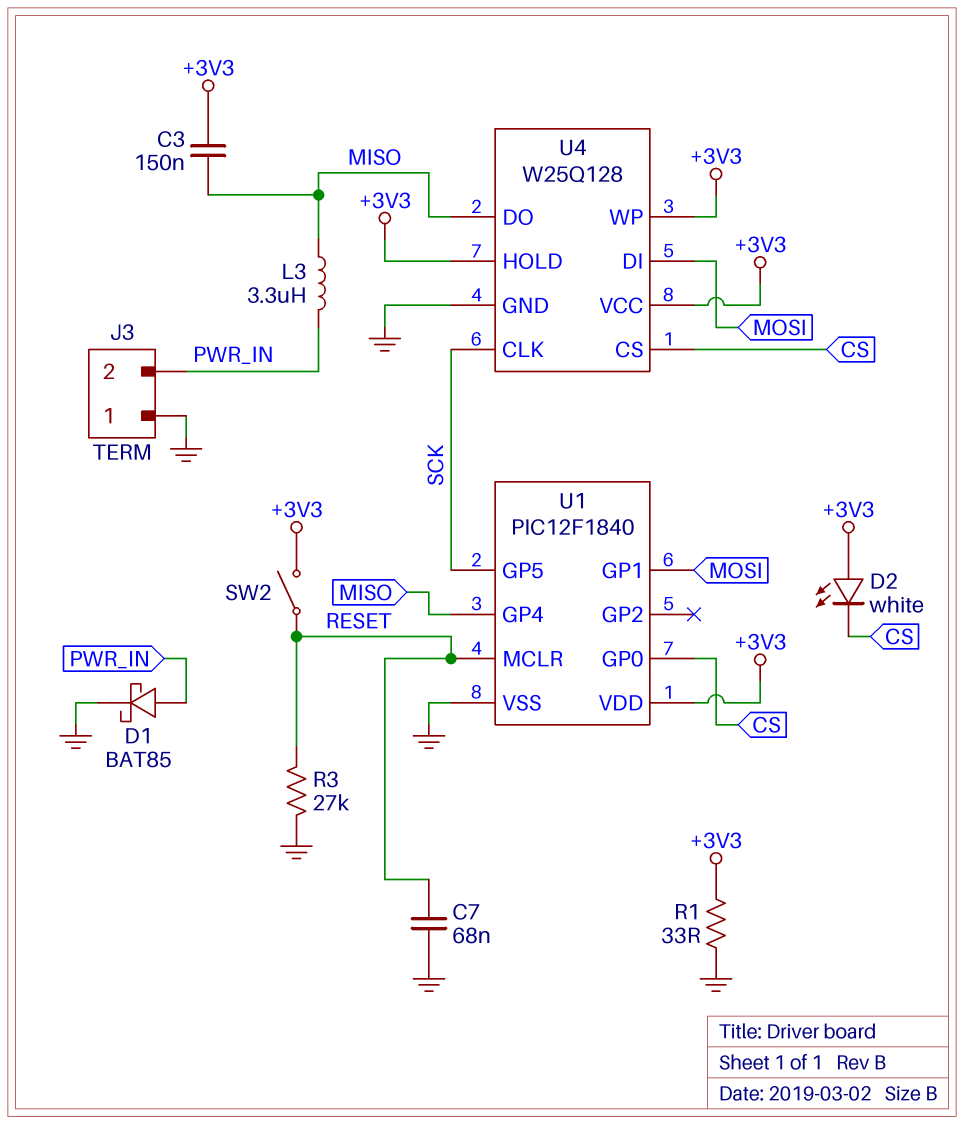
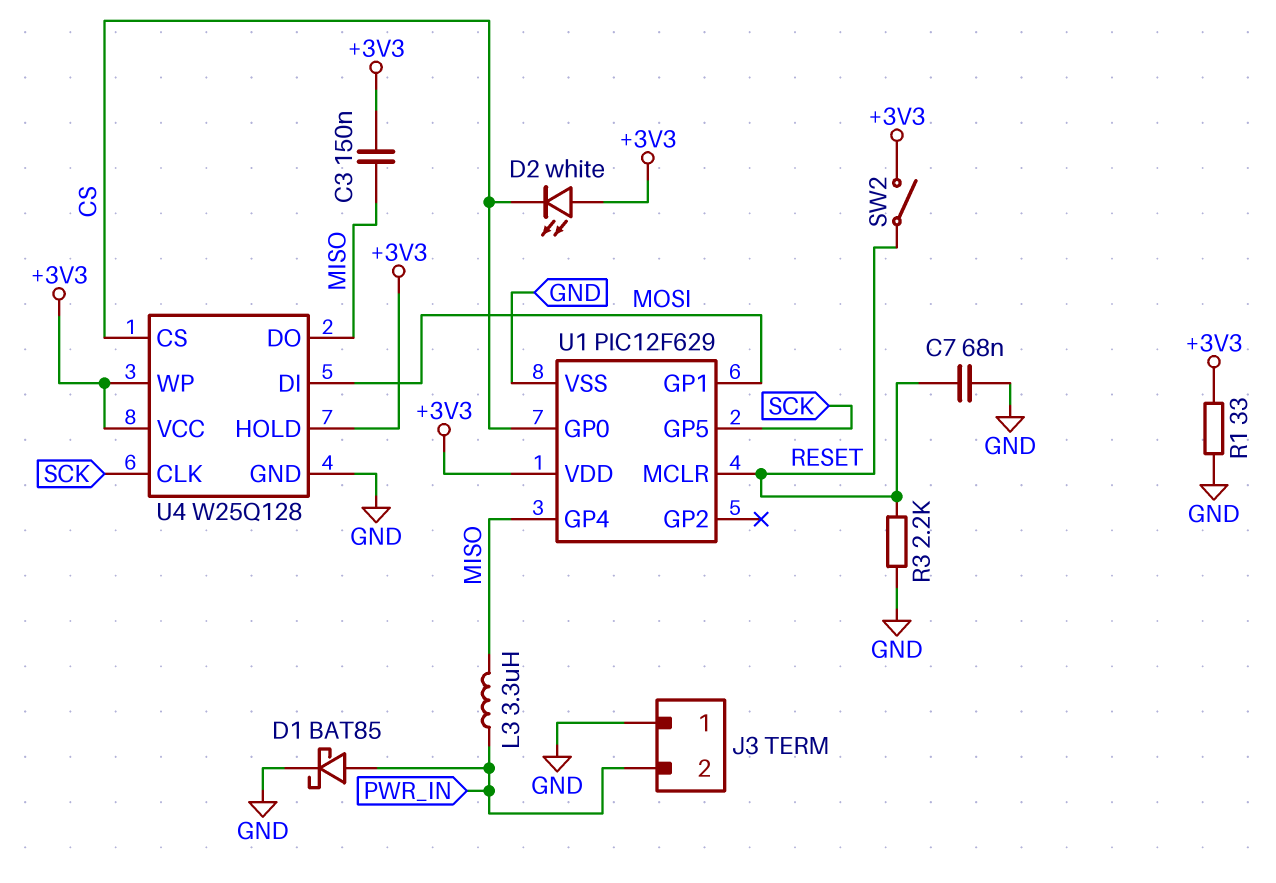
R3: 27k (GND, RESET) -> 2.2k (GND, RESET)
U1: PIC12F1840 -> PIC12F629

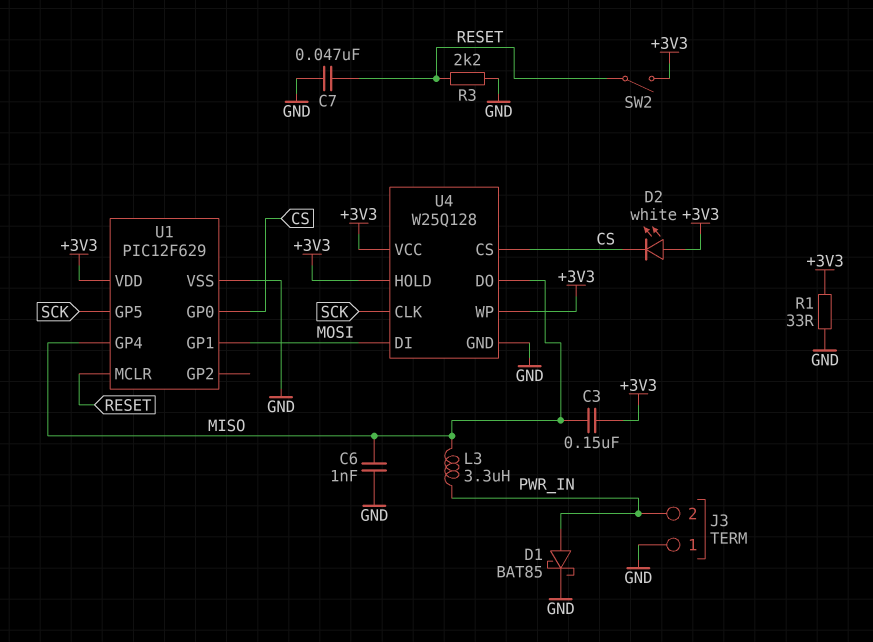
C6: none -> 1nF (GND, MISO)
C7: 68nF (GND, RESET) -> 47nF (GND, RESET)

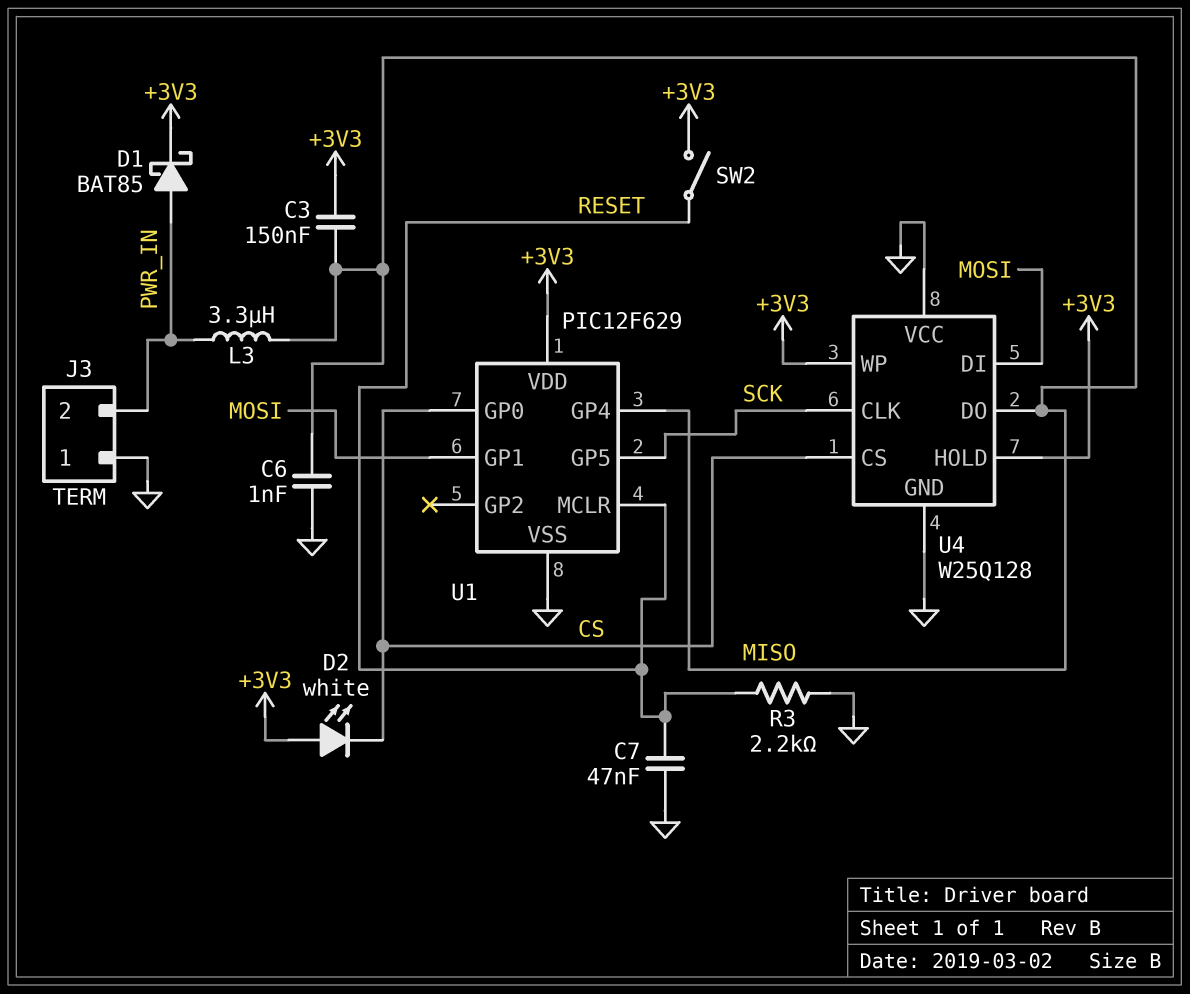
D1: schottky BAT85 (A PWR_IN, K GND) -> schottky BAT85 (A PWR_IN, K +3V3)
R1: 33 (+3V3, GND) -> none
U4 pin VCC: +3V3 -> GND

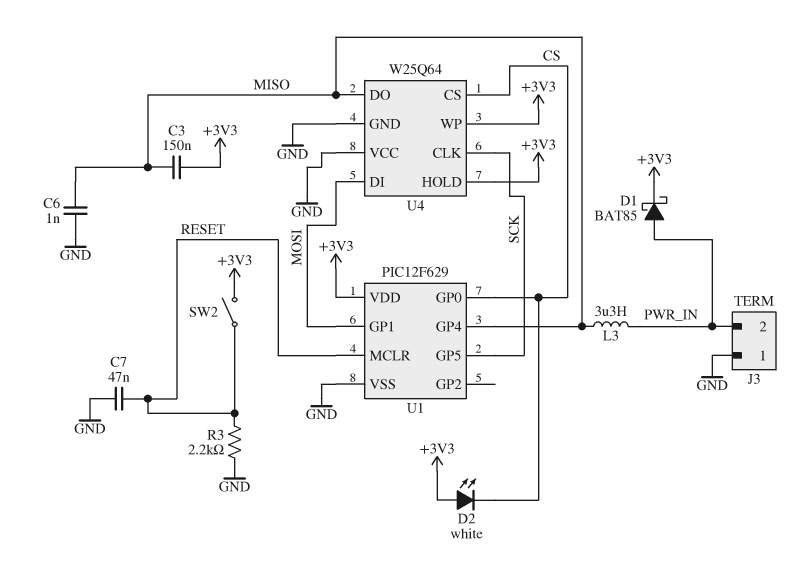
U4: W25Q128 -> W25Q64

